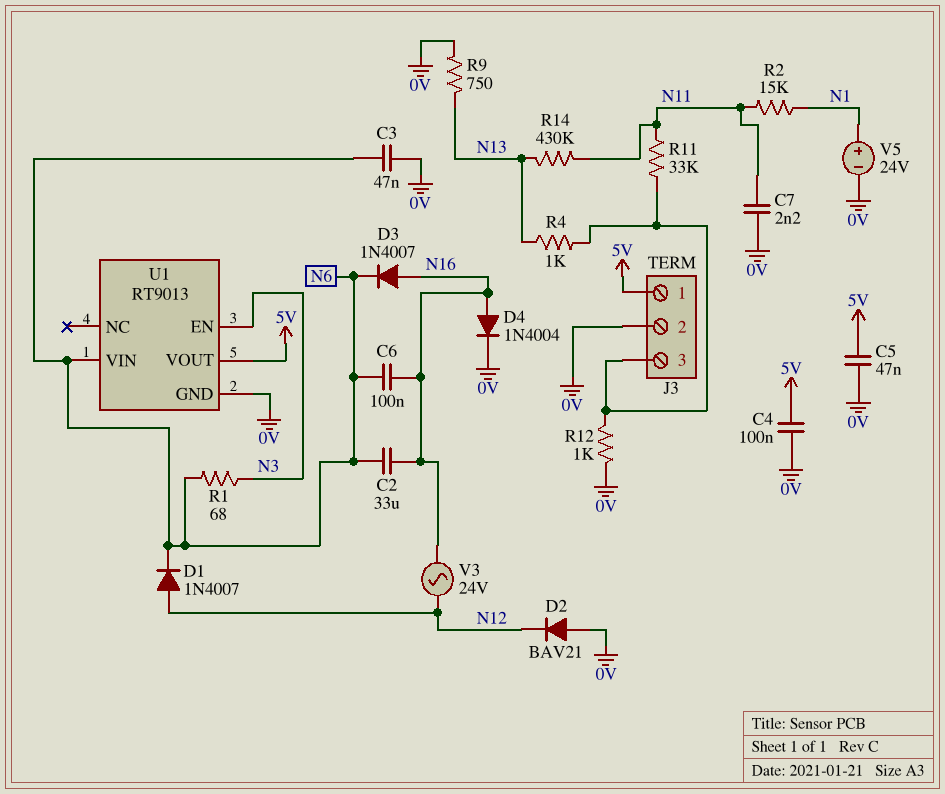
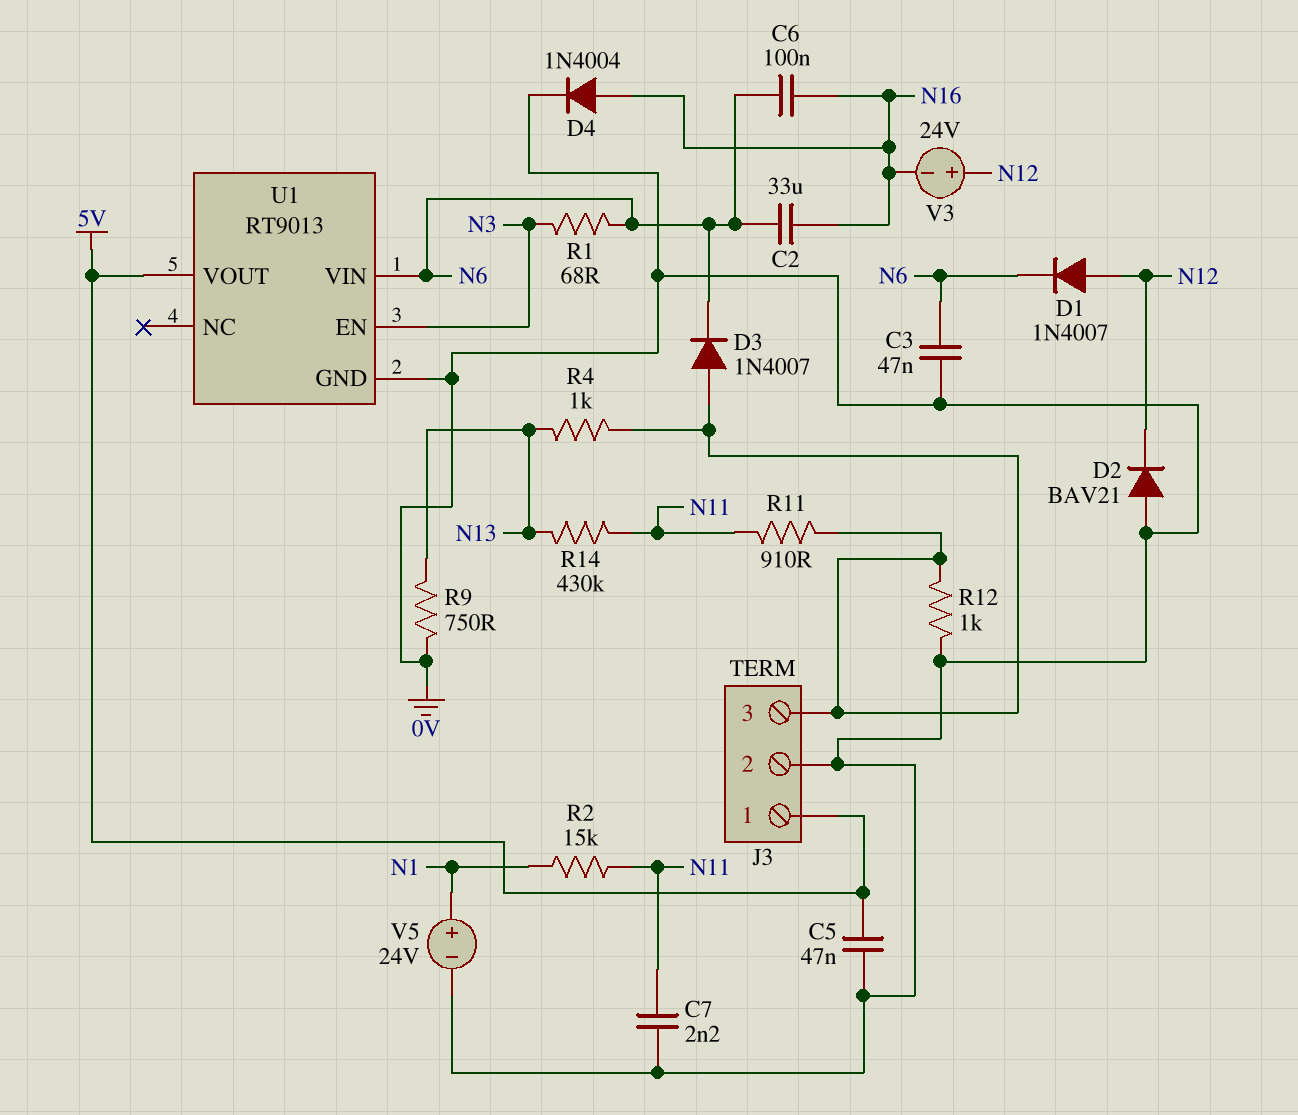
C4: 100nF (0V, 5V) -> none
D3: diode 1N4007 (A N16, K N6) -> diode 1N4007 (A J3/3, K N6)
R11: 33k (J3/3, N11) -> 910 (J3/3, N11)
V3: AC 24V (N12, N16) -> 24V (plus N12, minus N16)

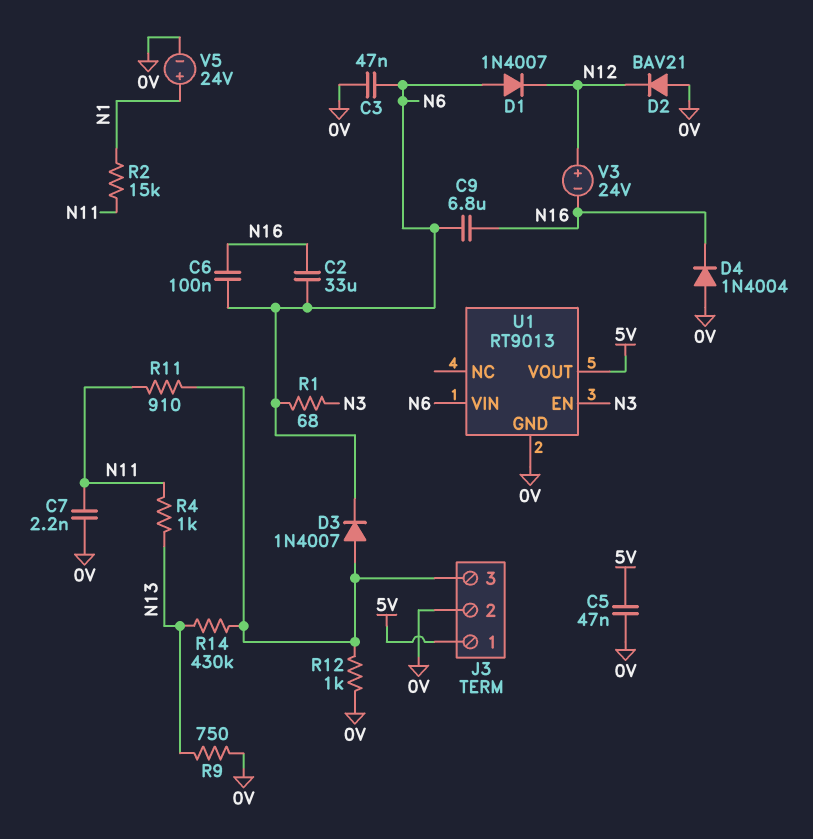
C9: none -> 6.8uF (N6, N16)
D1: diode 1N4007 (A N12, K N6) -> diode 1N4007 (A N6, K N12)
D4: diode 1N4004 (A N16, K 0V) -> diode 1N4004 (A 0V, K N16)
R4: 1k (J3/3, N13) -> 1k (N11, N13)
R14: 430k (N11, N13) -> 430k (J3/3, N13)

